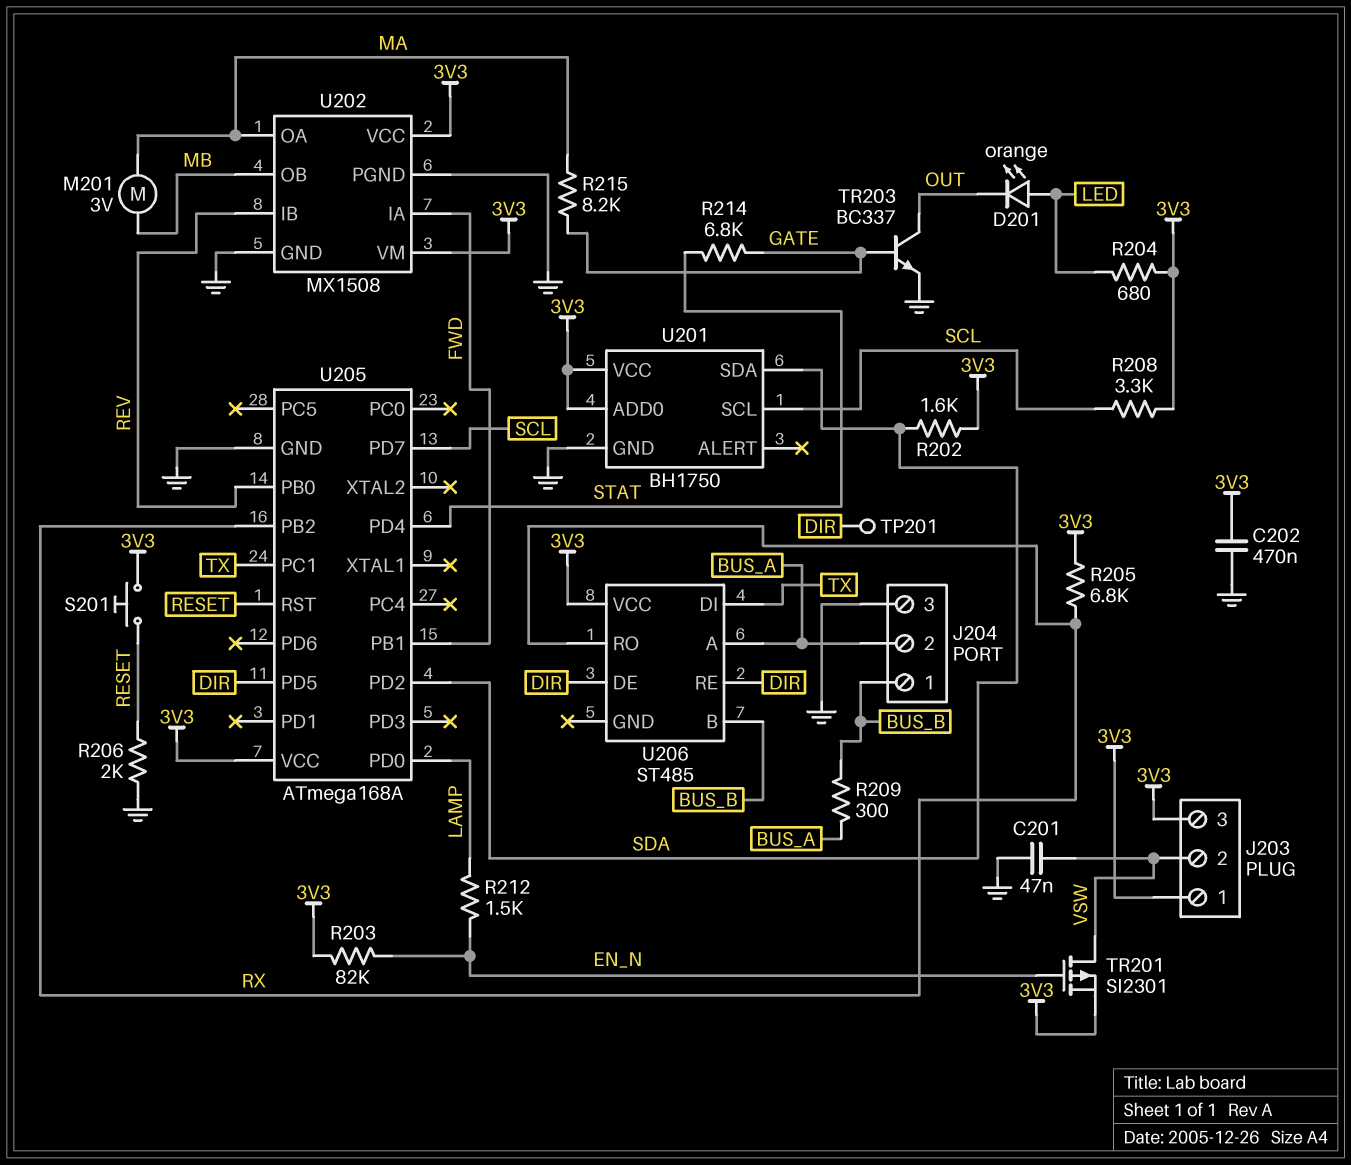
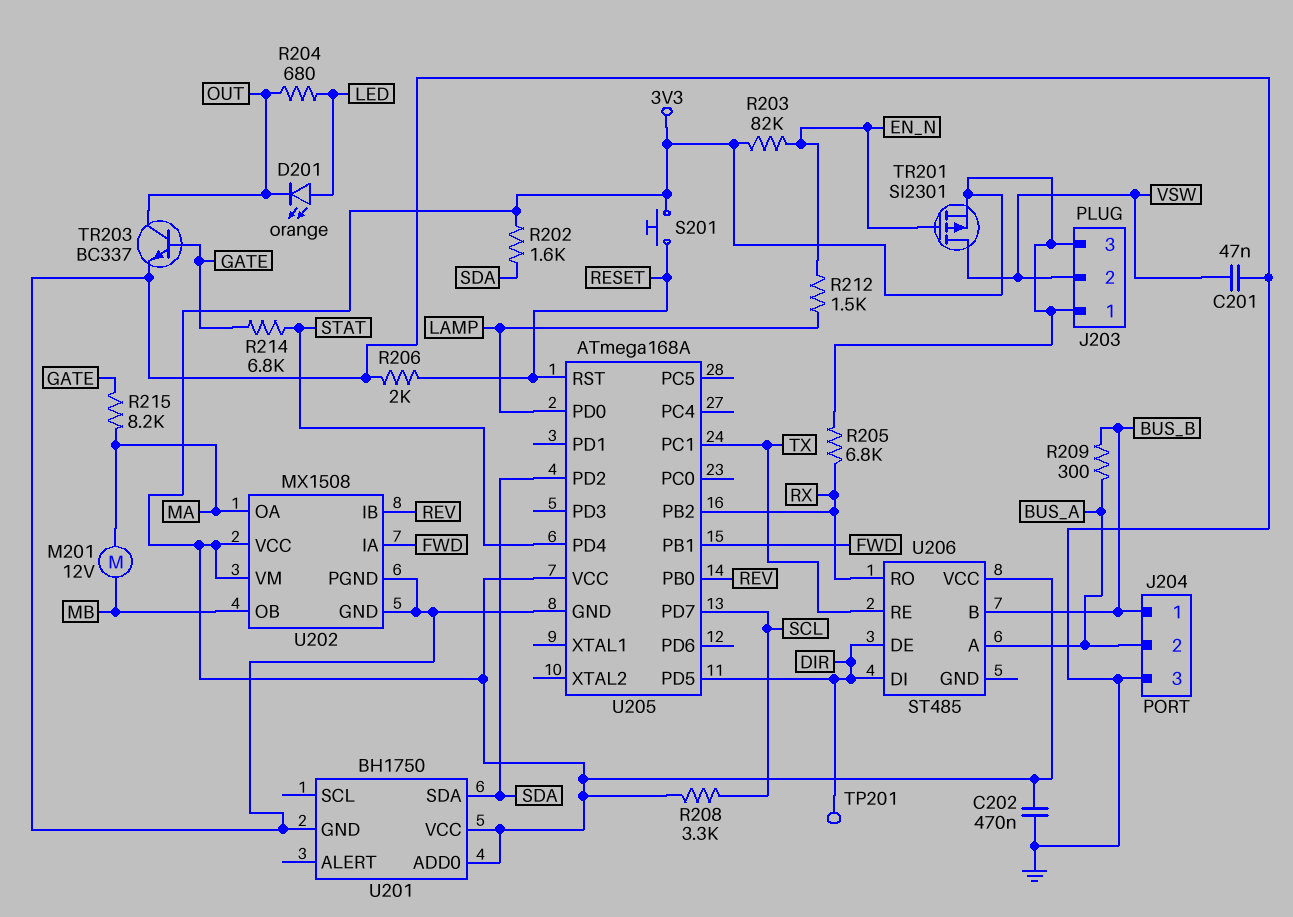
M201: motor 3V (MA, MB) -> motor 12V (MA, MB)
R204: 680 (3V3, LED) -> 680 (LED, OUT)
U201 pin SCL: SCL -> none
U206 pin DI: TX -> DIR
U206 pin RE: DIR -> TX

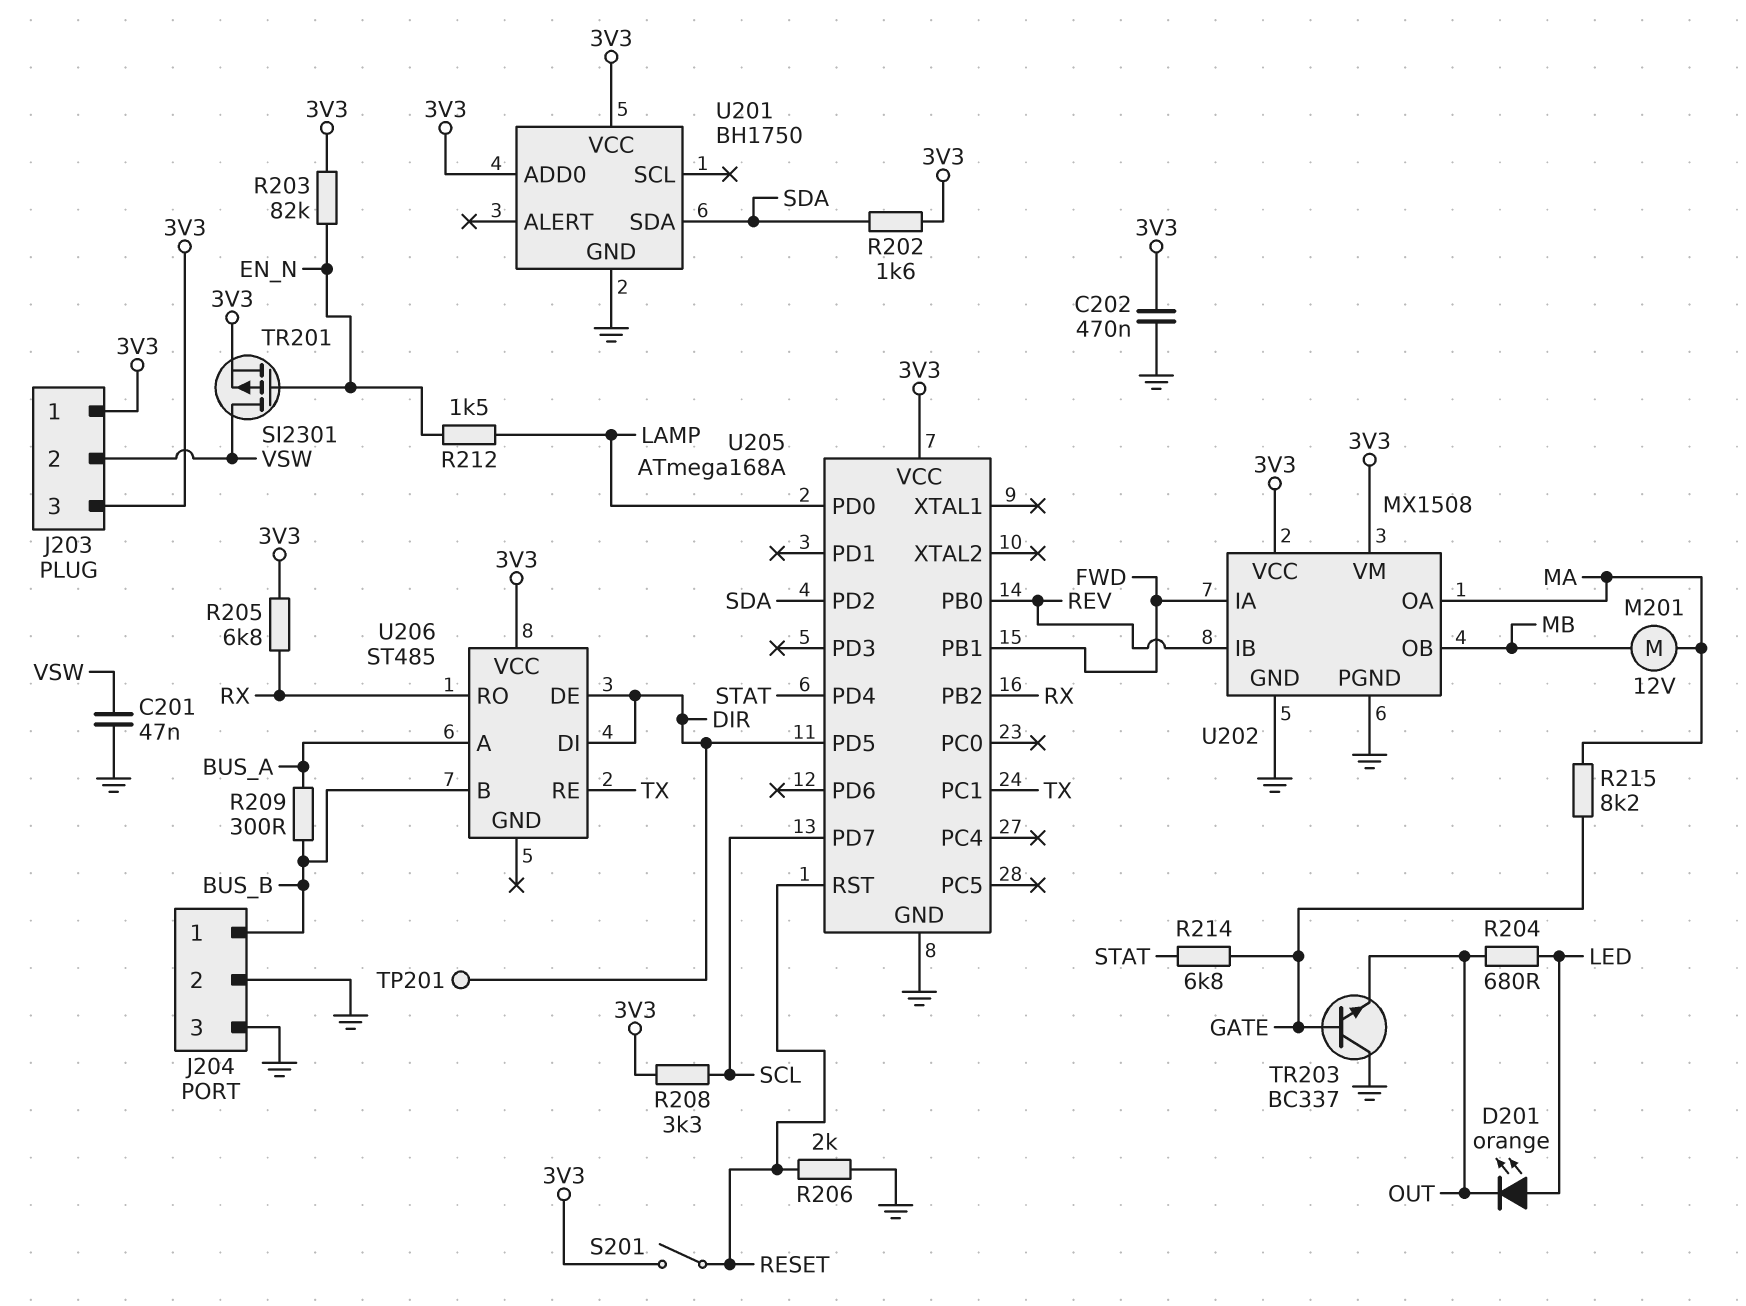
J204 pin 2: BUS_A -> GND
S201: button (3V3, RESET) -> switch (3V3, RESET)
TR203: NPN BC337 (B GATE, C OUT, E GND) -> NPN BC337 (B GATE, C GND, E OUT)

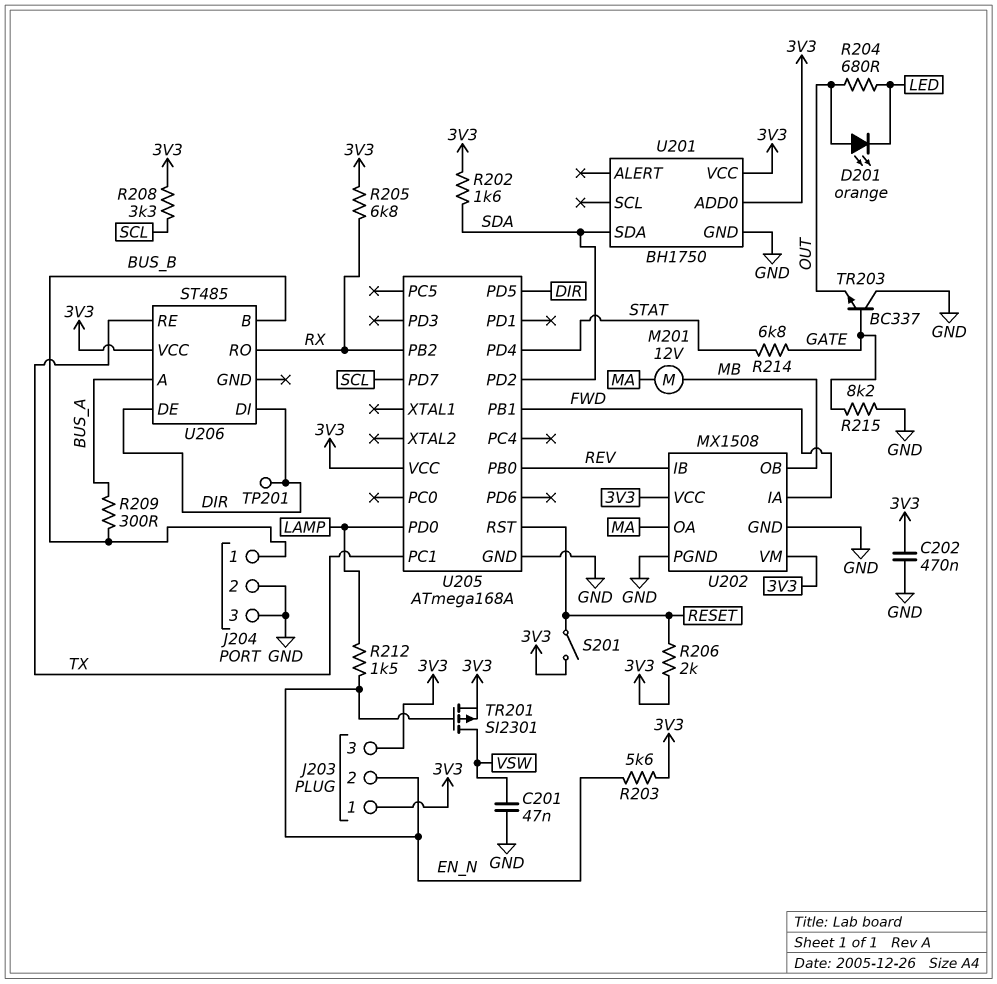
D201: LED orange (A LED, K OUT) -> LED orange (A OUT, K LED)
J203 pin 2: VSW -> EN_N
R203: 82k (3V3, EN_N) -> 5.6k (3V3, EN_N)
R206: 2k (GND, RESET) -> 2k (3V3, RESET)
R215: 8.2k (GATE, MA) -> 8.2k (GATE, GND)

